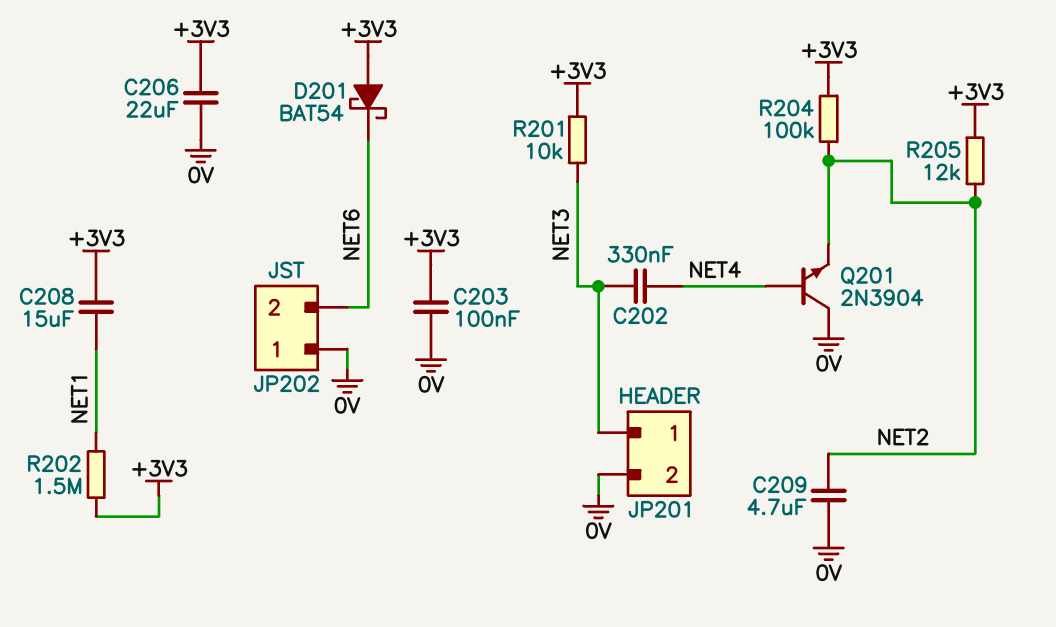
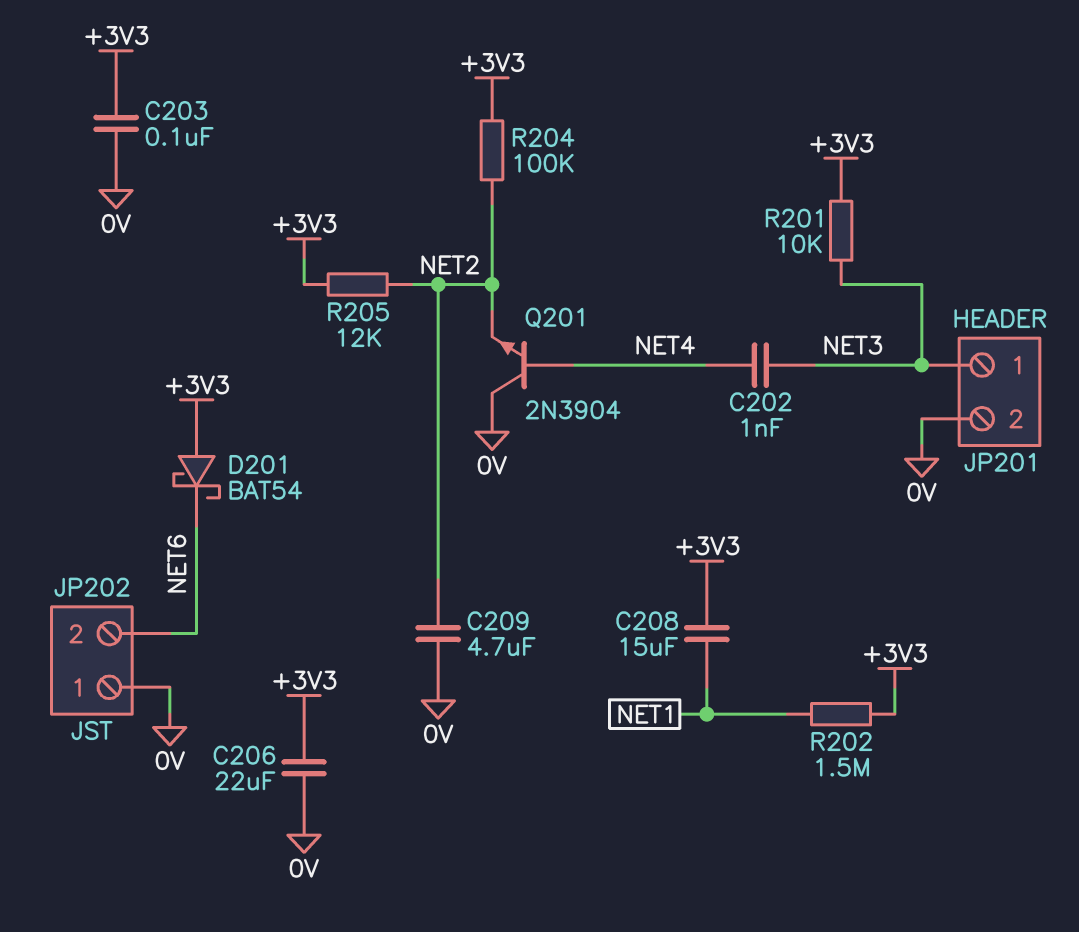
C202: 330nF (NET3, NET4) -> 1nF (NET3, NET4)

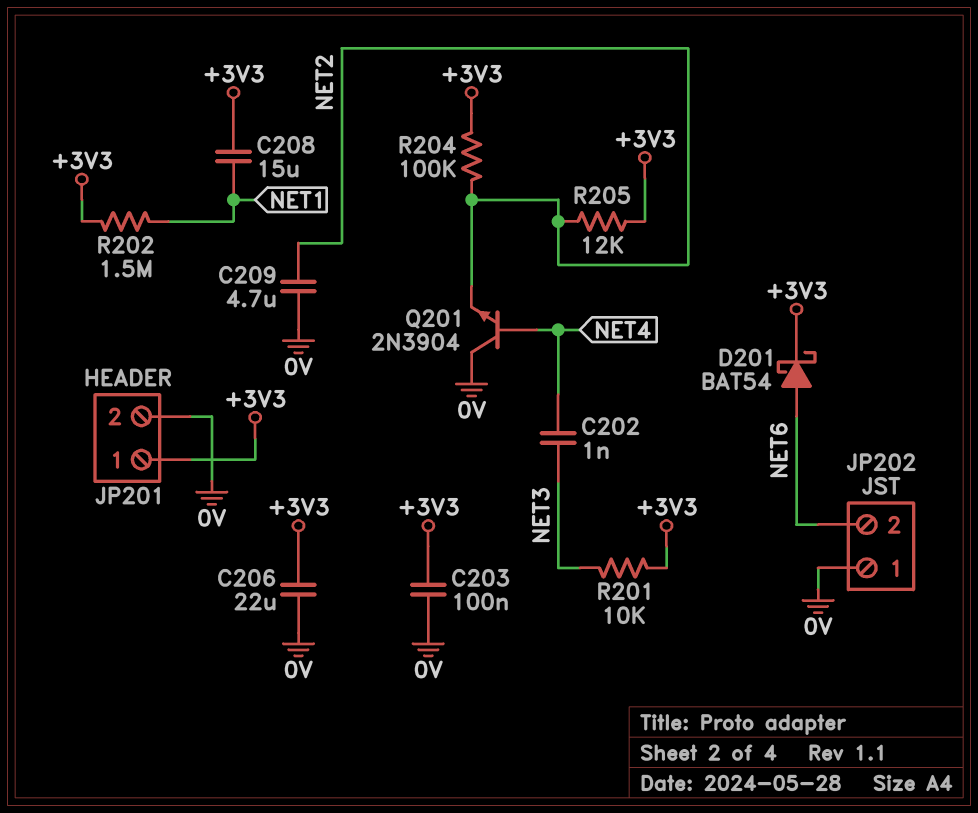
D201: schottky BAT54 (A +3V3, K NET6) -> schottky BAT54 (A NET6, K +3V3)
JP201 pin 1: NET3 -> +3V3

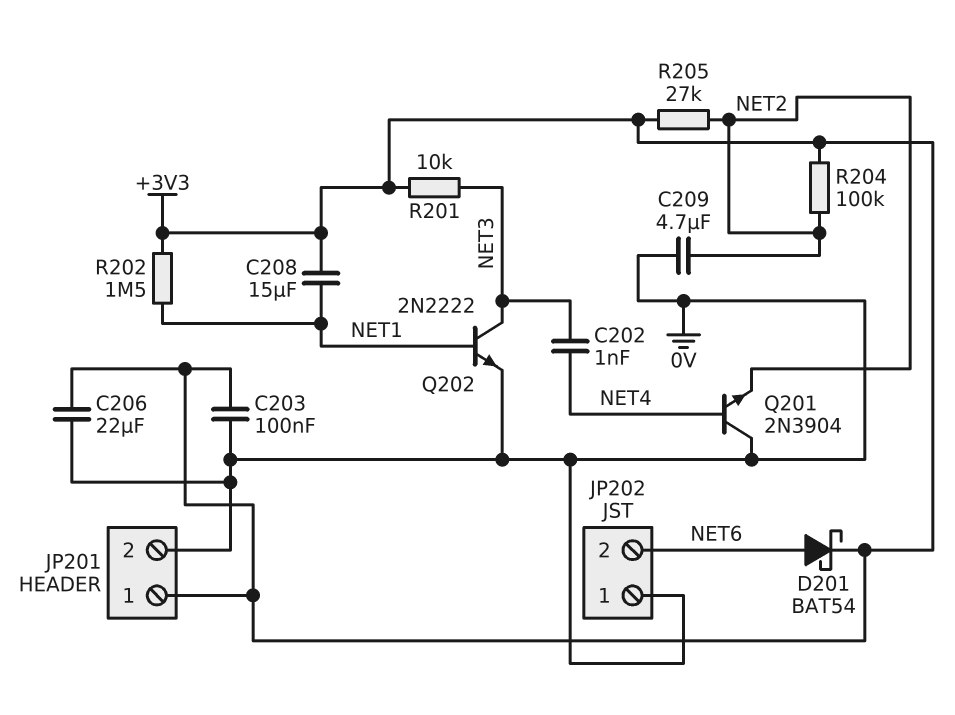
Q202: none -> NPN 2N2222 (B NET1, C NET3, E 0V)
R205: 12k (+3V3, NET2) -> 27k (+3V3, NET2)

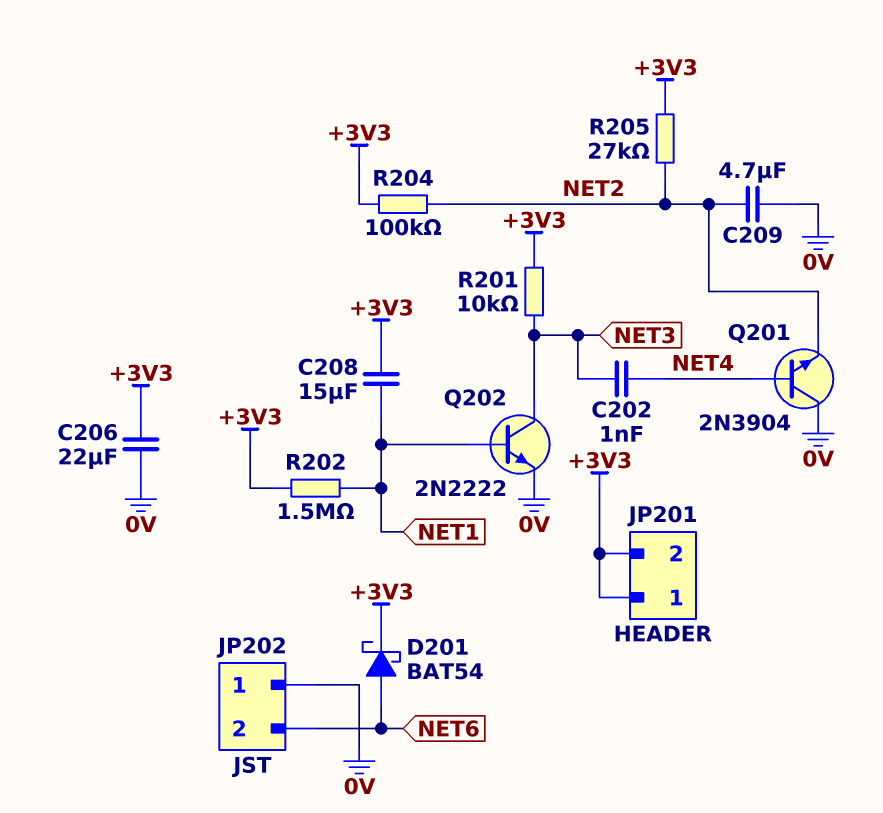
C203: 100nF (+3V3, 0V) -> none
JP201 pin 2: 0V -> +3V3

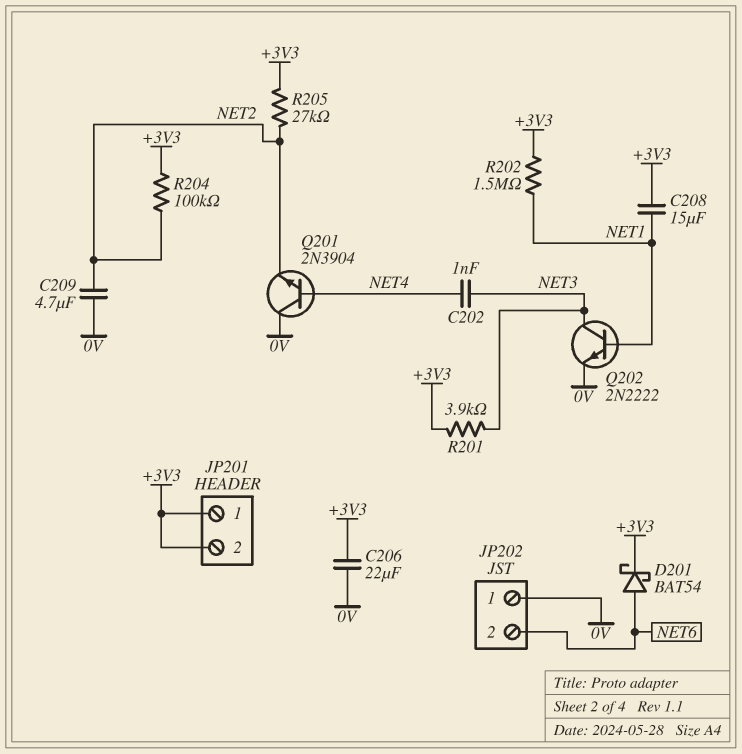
R201: 10k (+3V3, NET3) -> 3.9k (+3V3, NET3)

